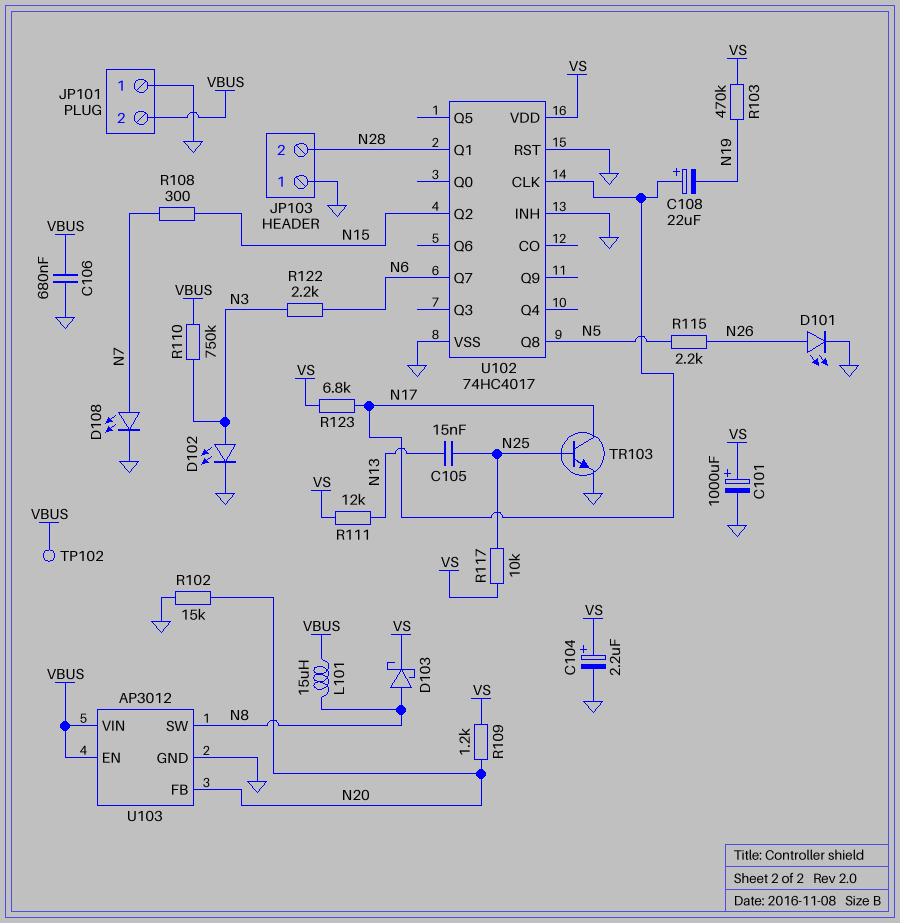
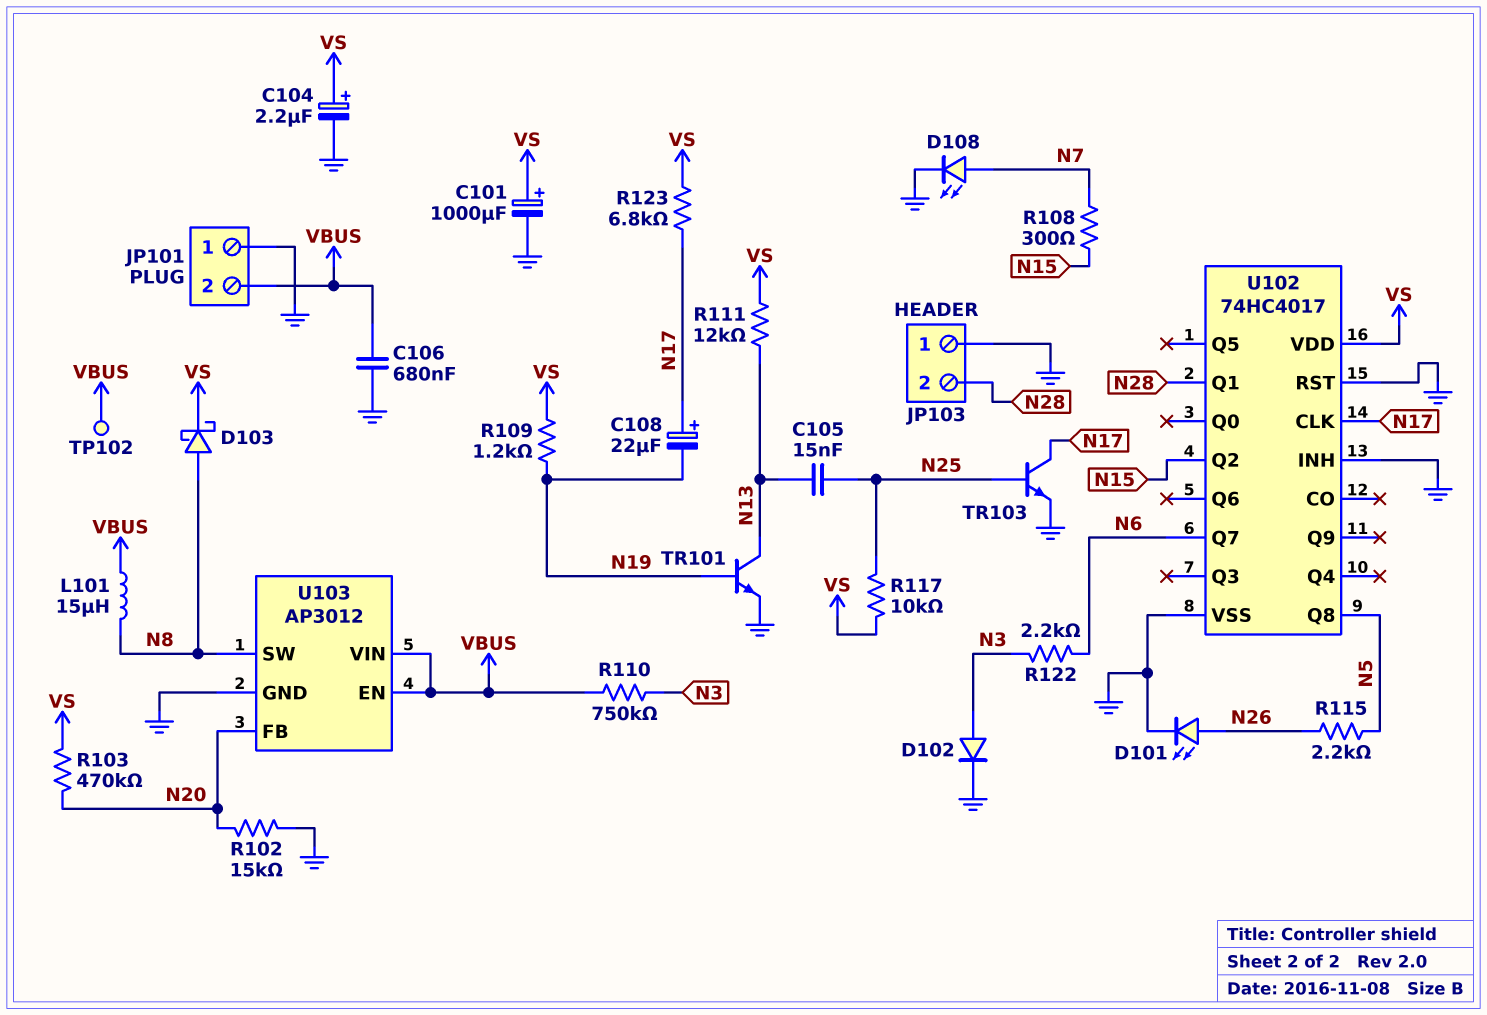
D102: LED (A N3, K GND) -> diode (A N3, K GND)
R103: 470k (N19, VS) -> 470k (N20, VS)
R109: 1.2k (N20, VS) -> 1.2k (N19, VS)
TR101: none -> NPN (B N19, C N13, E GND)

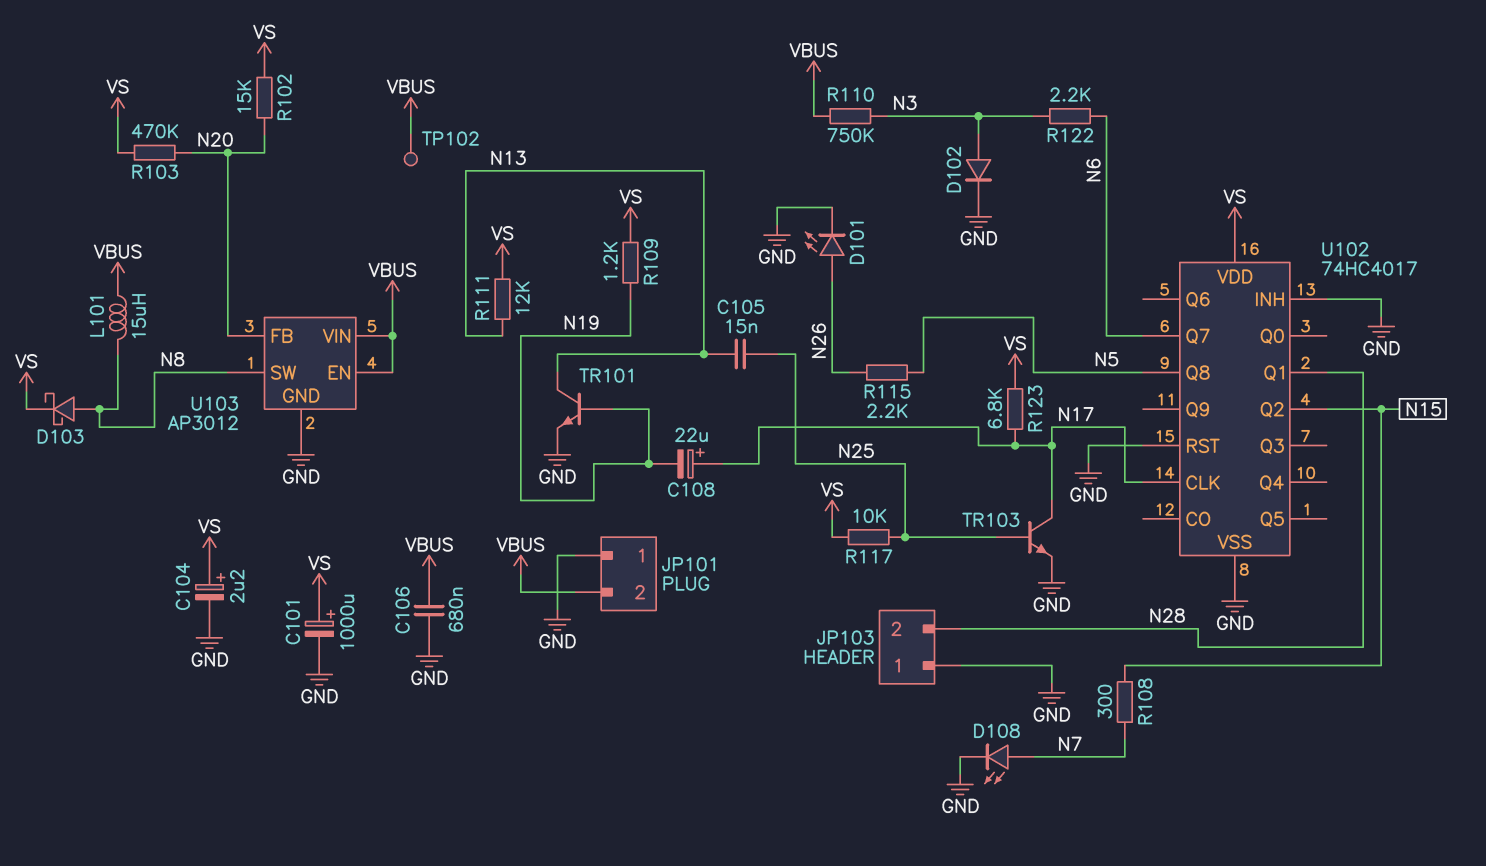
R102: 15k (GND, N20) -> 15k (N20, VS)

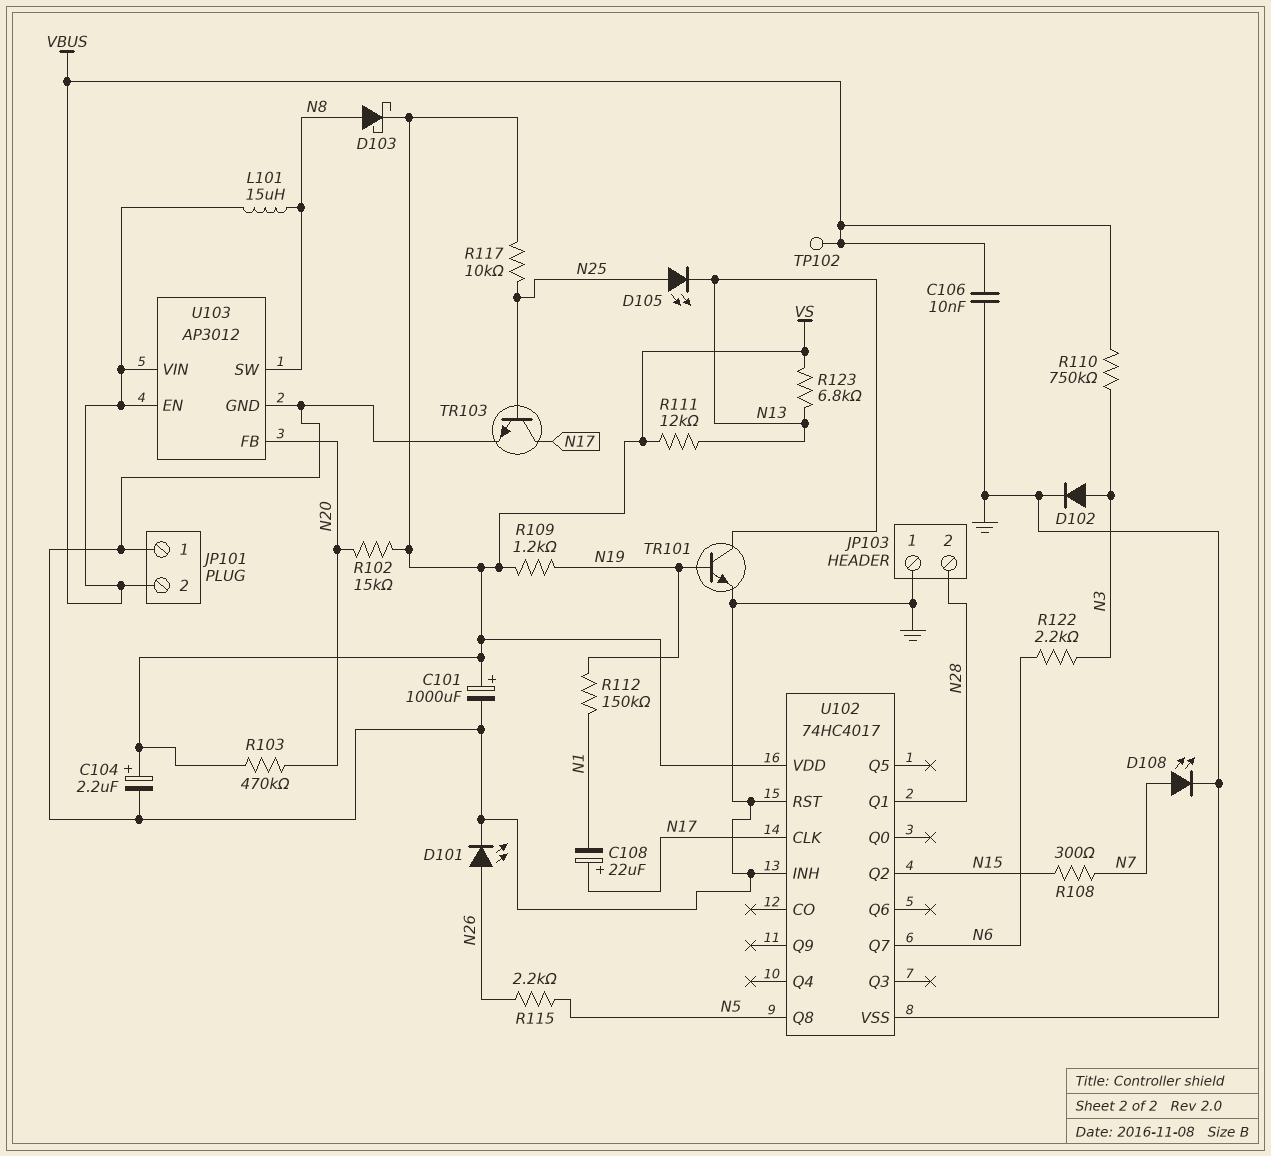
C105: 15nF (N13, N25) -> none
C106: 680nF (GND, VBUS) -> 10nF (GND, VBUS)
C108: 22uF (plus N17, minus N19) -> 22uF (plus N17, minus N1)
D105: none -> LED (A N25, K N13)
R112: none -> 150k (N1, N19)
R123: 6.8k (N17, VS) -> 6.8k (N13, VS)

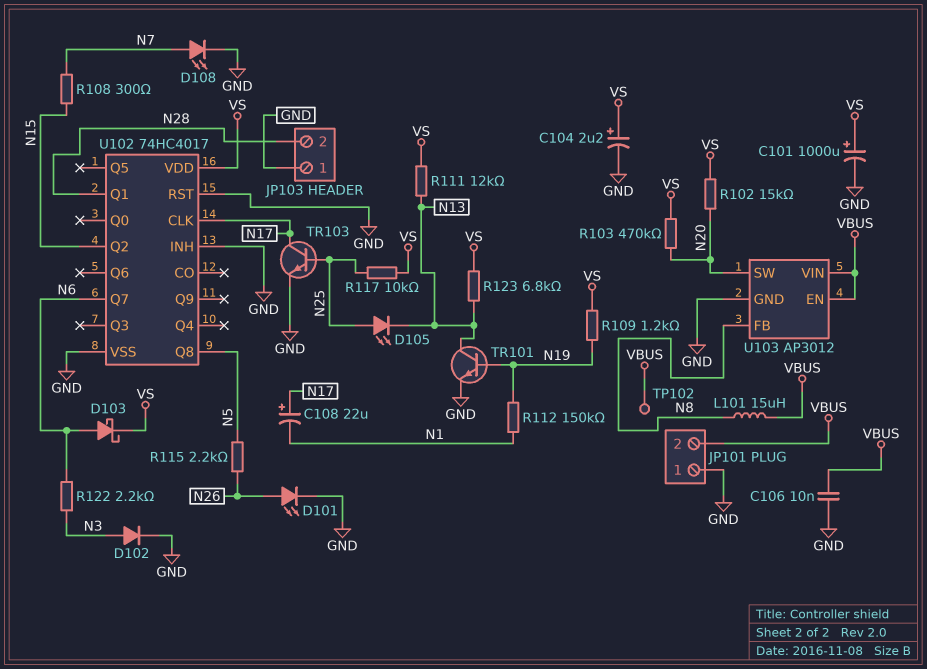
D103: schottky (A N8, K VS) -> schottky (A N6, K VS)
R110: 750k (N3, VBUS) -> none
U103 pin FB: N20 -> N8
U103 pin SW: N8 -> N20

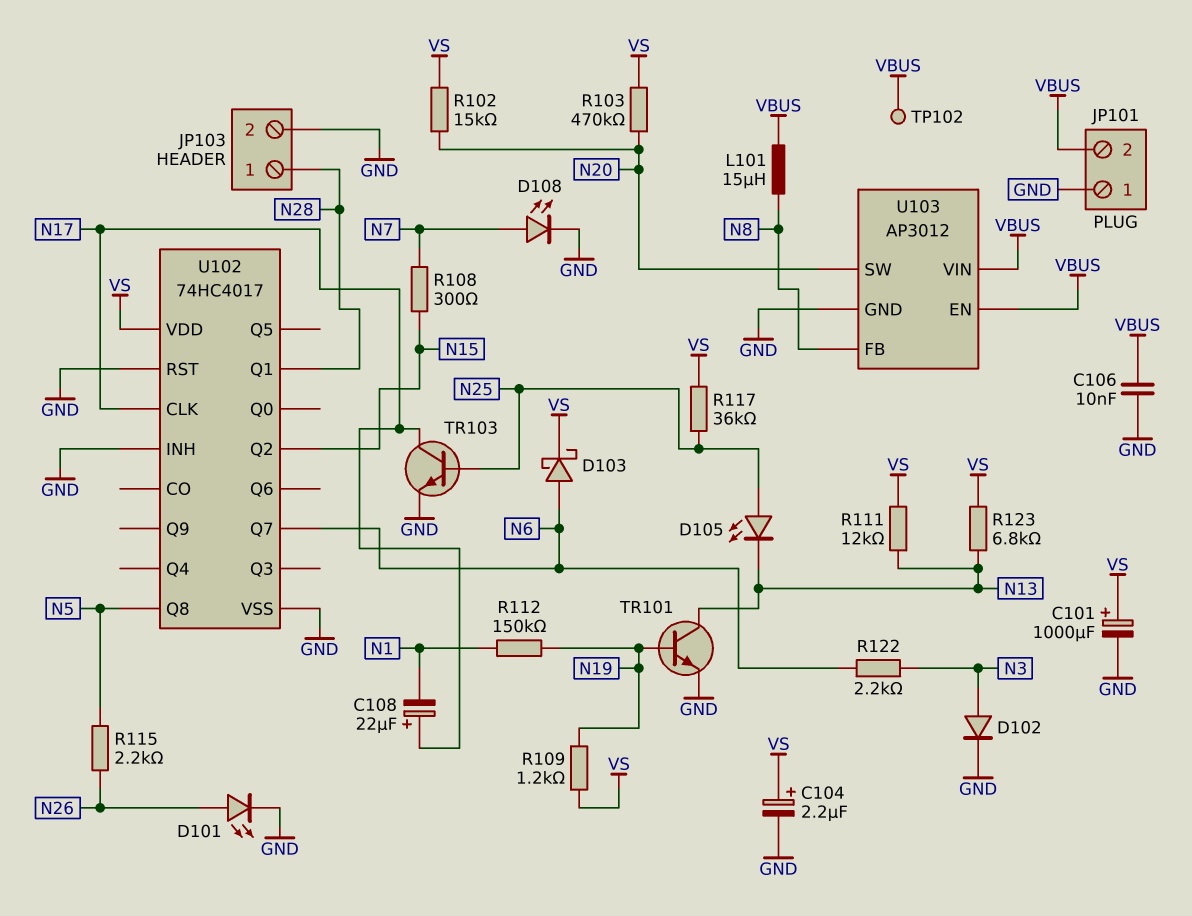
JP103 pin 1: GND -> N28
JP103 pin 2: N28 -> GND
R117: 10k (N25, VS) -> 36k (N25, VS)

